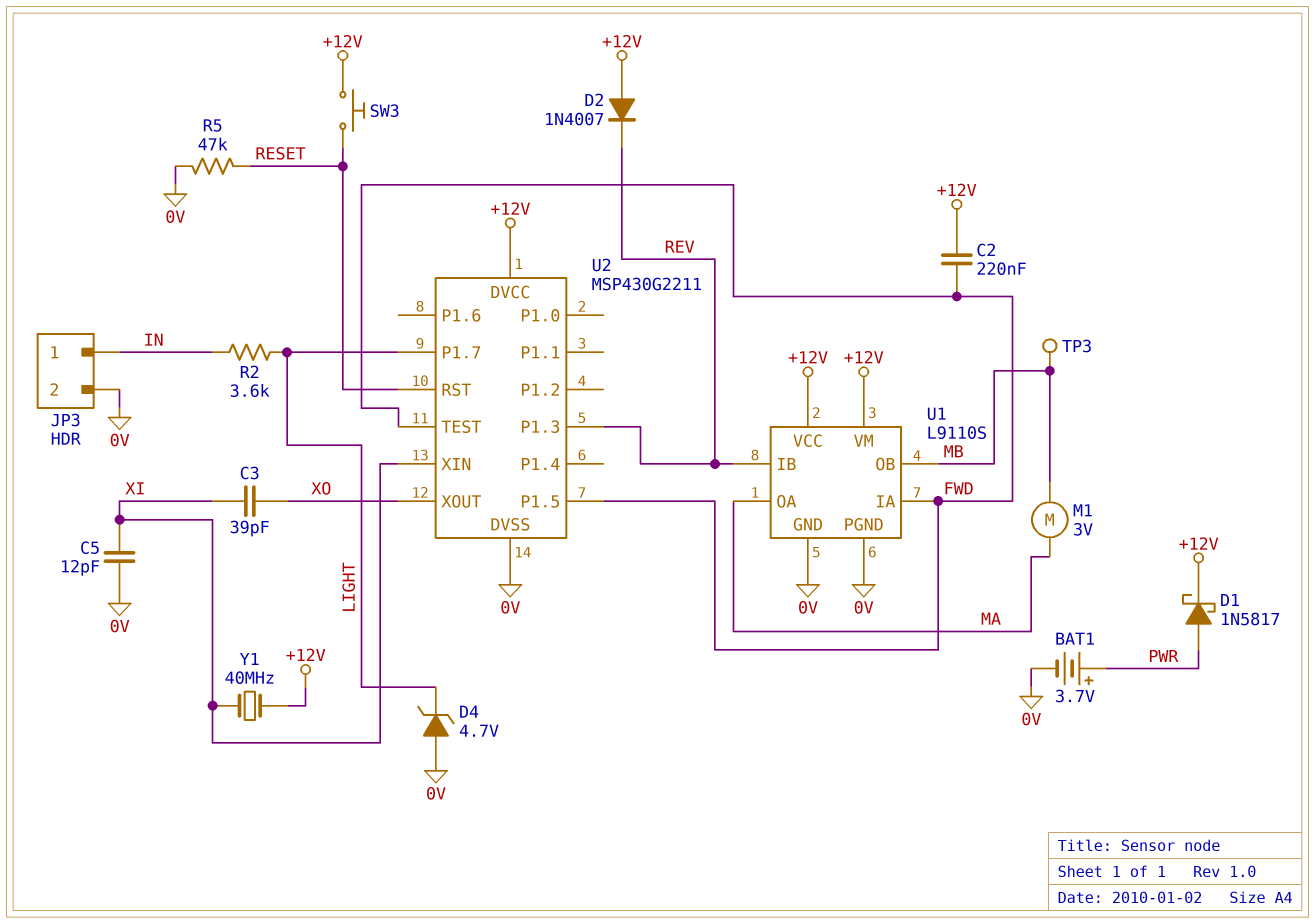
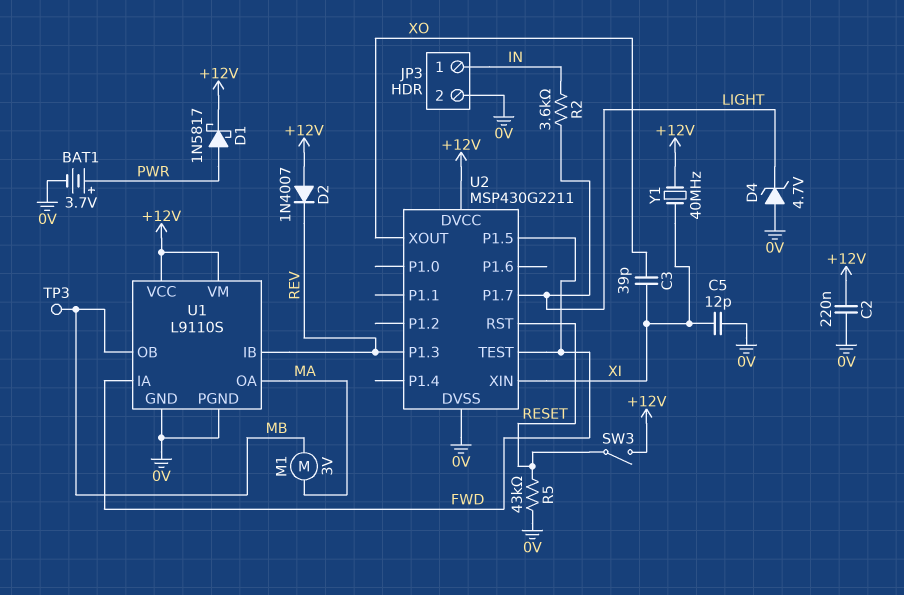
C2: 220nF (+12V, FWD) -> 220nF (+12V, 0V)
R5: 47k (0V, RESET) -> 43k (0V, RESET)
SW3: button (+12V, RESET) -> switch (+12V, RESET)

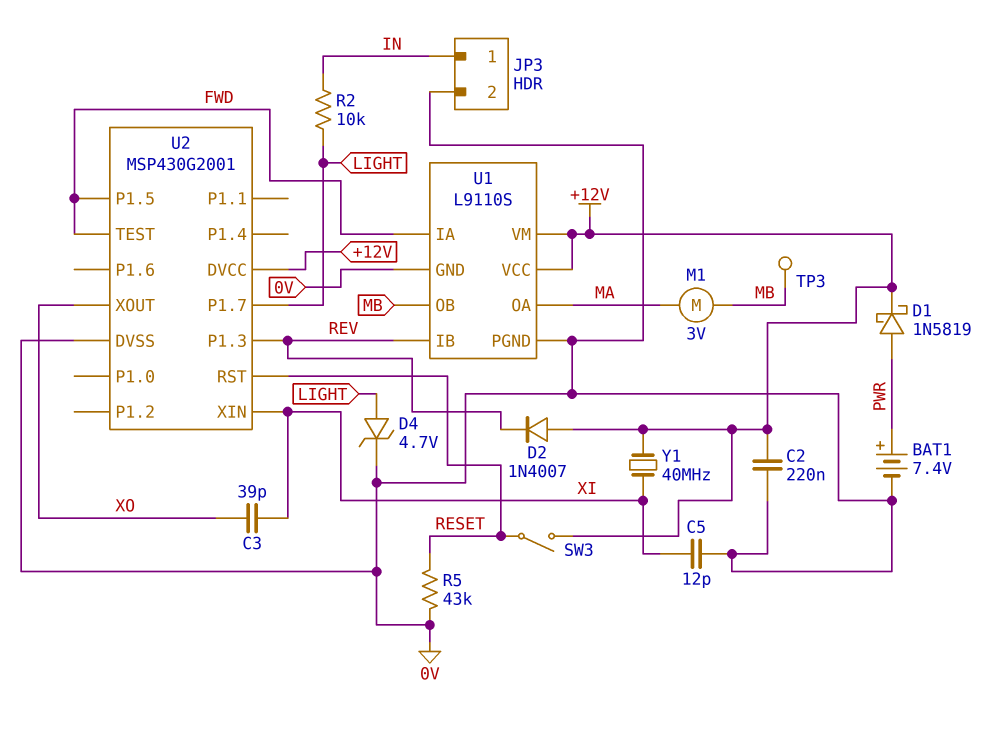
BAT1: 3.7V (plus PWR, minus 0V) -> 7.4V (plus PWR, minus 0V)
D1: schottky 1N5817 (A PWR, K +12V) -> schottky 1N5819 (A PWR, K +12V)
D4: zener 4.7V (A 0V, K LIGHT) -> zener 4.7V (A LIGHT, K 0V)
R2: 3.6k (IN, LIGHT) -> 10k (IN, LIGHT)
U2: MSP430G2211 -> MSP430G2001

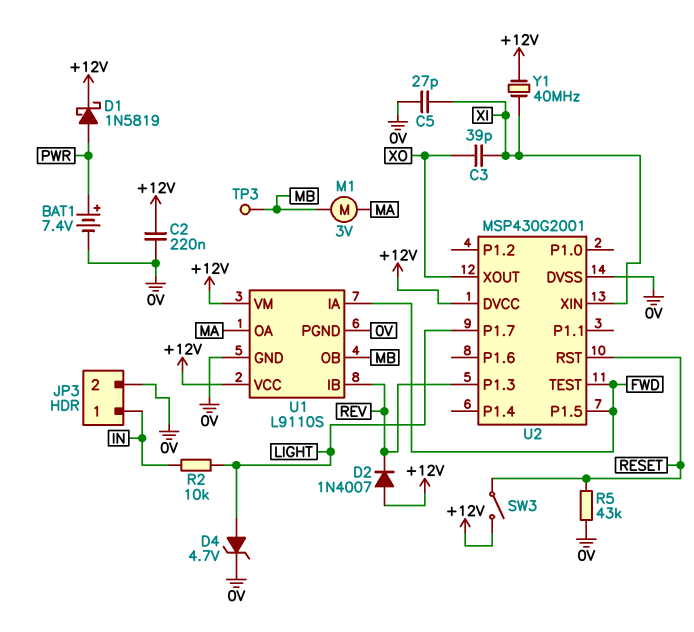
C5: 12pF (0V, XI) -> 27pF (0V, XI)

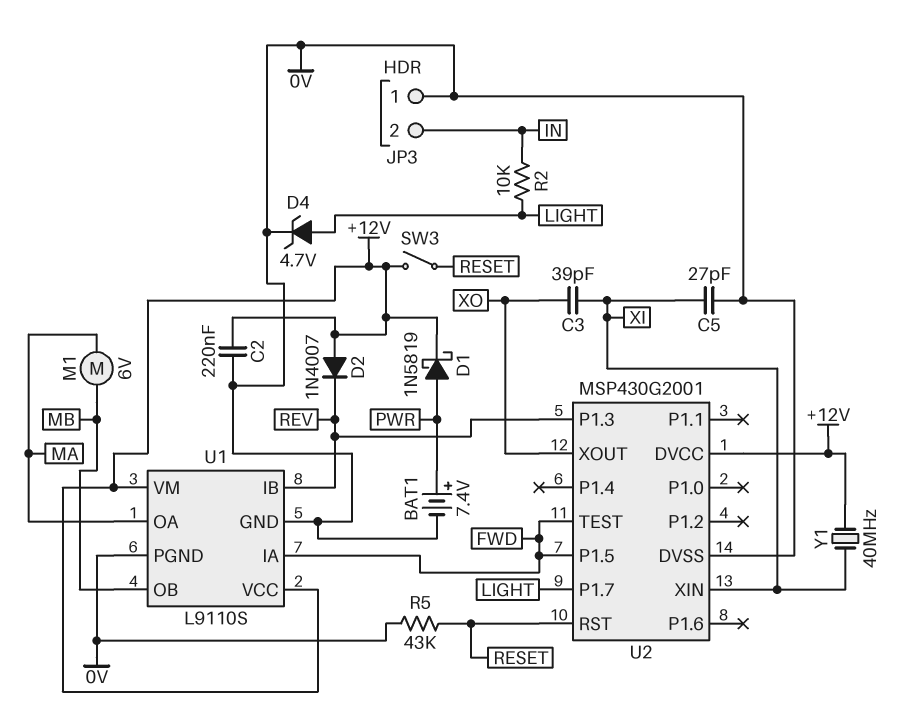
JP3 pin 1: IN -> 0V
JP3 pin 2: 0V -> IN
M1: motor 3V (MA, MB) -> motor 6V (MA, MB)
TP3: test point (MB) -> none

